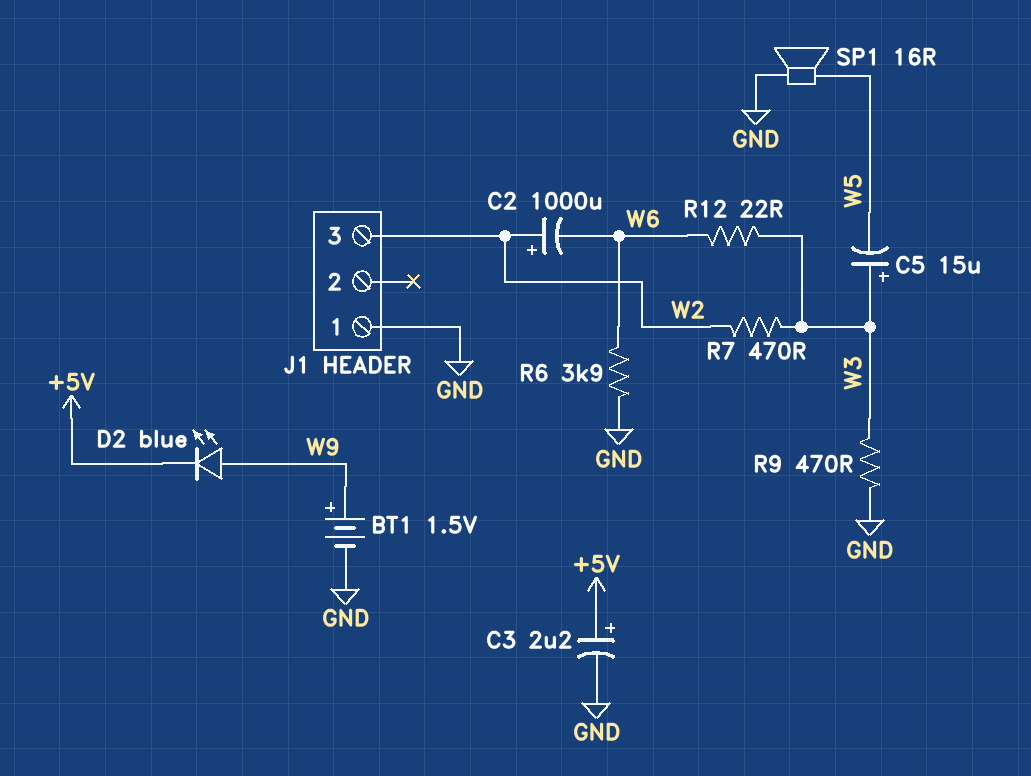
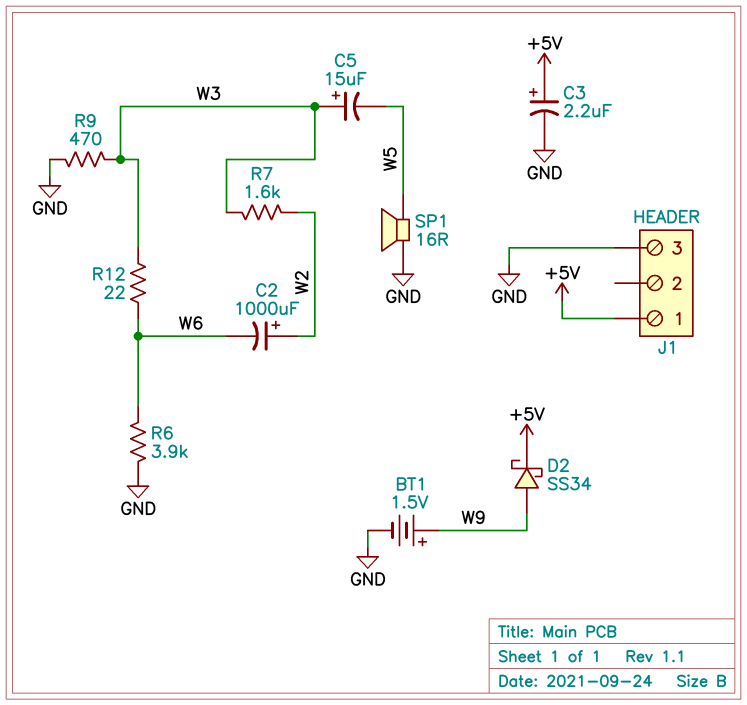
D2: LED blue (A W9, K +5V) -> schottky SS34 (A W9, K +5V)
J1 pin 1: GND -> +5V
J1 pin 3: W2 -> GND
R7: 470 (W2, W3) -> 1.6k (W2, W3)

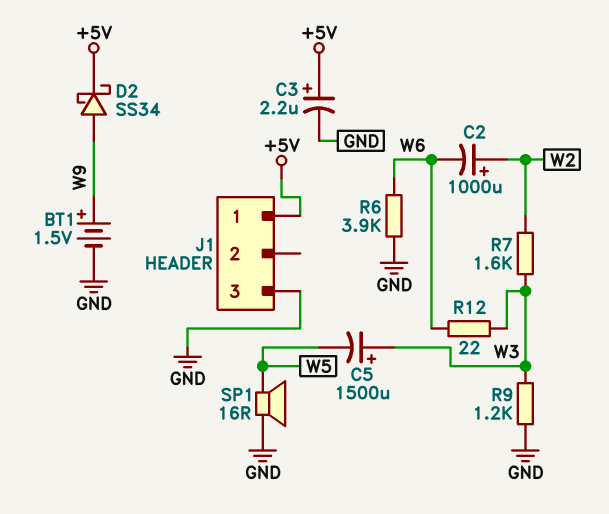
C5: 15uF (plus W3, minus W5) -> 1500uF (plus W3, minus W5)
R9: 470 (GND, W3) -> 1.2k (GND, W3)

